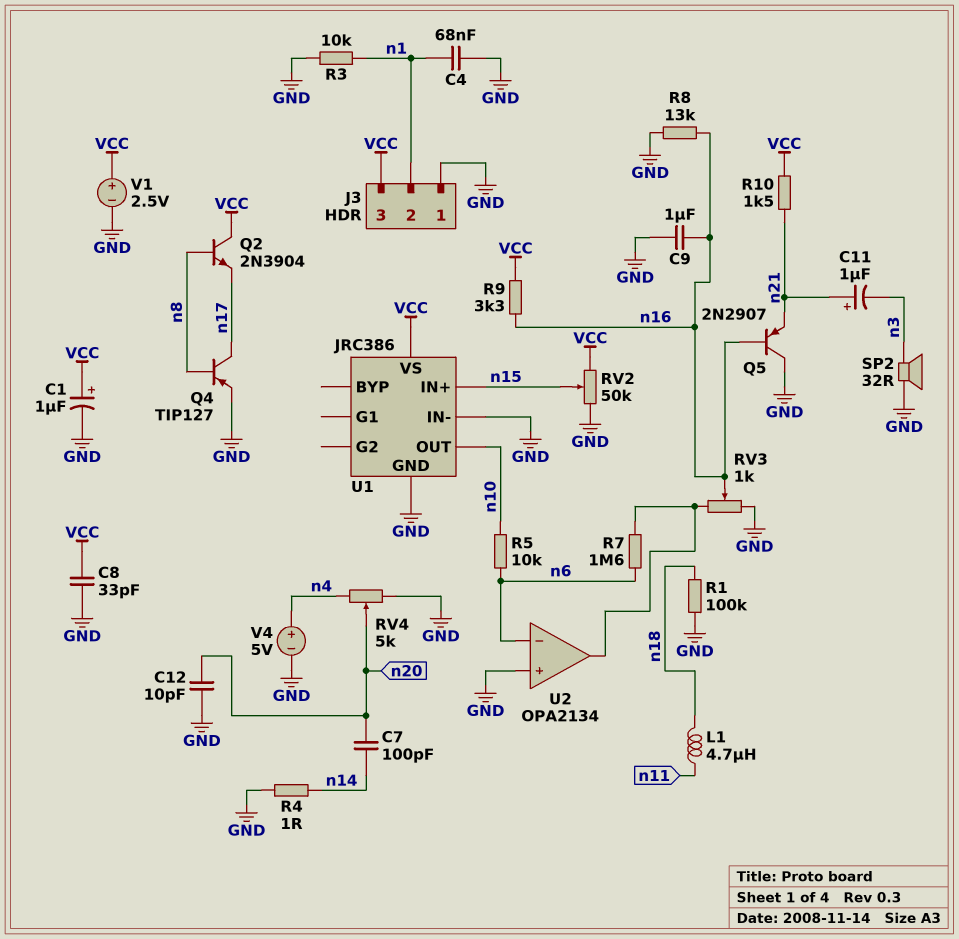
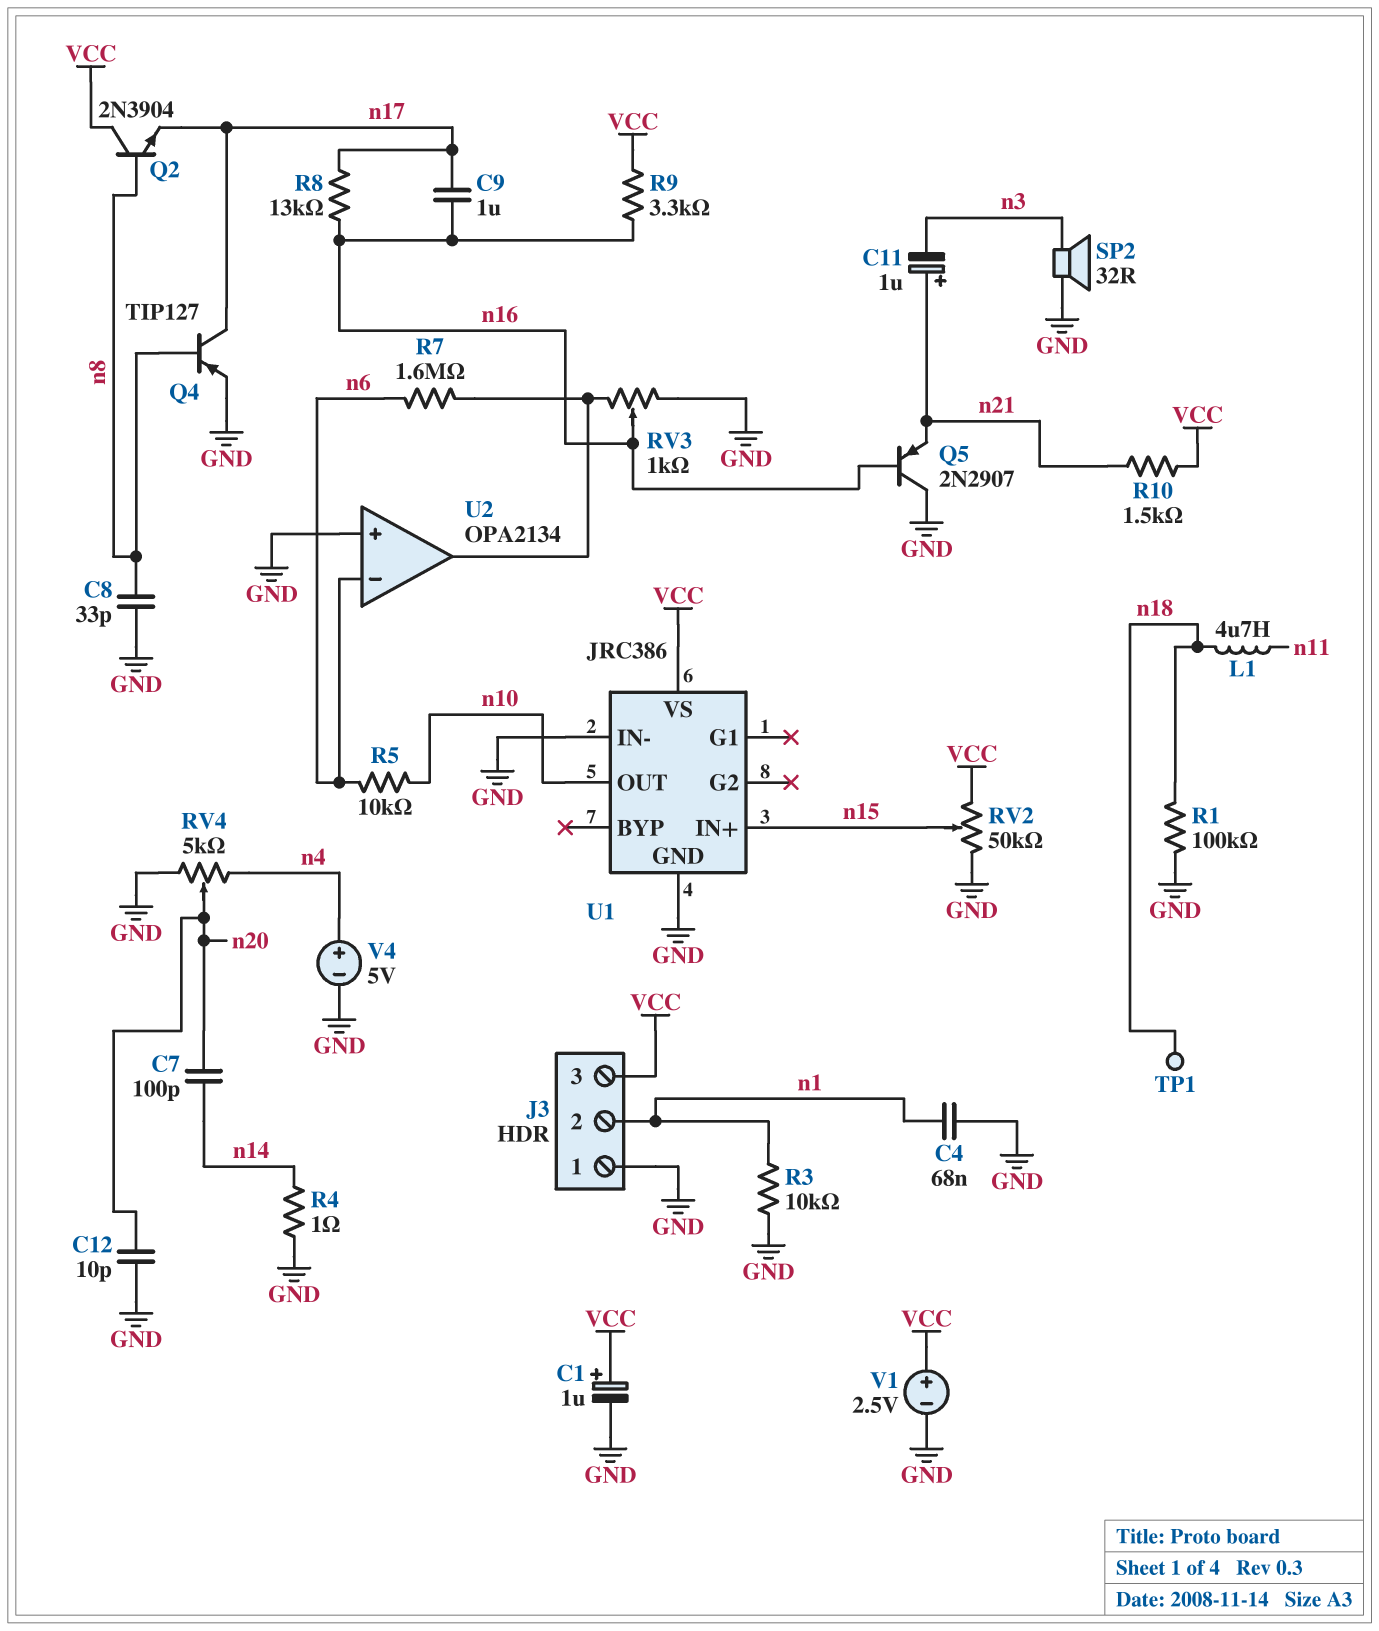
C8: 33pF (GND, VCC) -> 33pF (GND, n8)
C9: 1uF (GND, n16) -> 1uF (n16, n17)
R8: 13k (GND, n16) -> 13k (n16, n17)
TP1: none -> test point (n18)

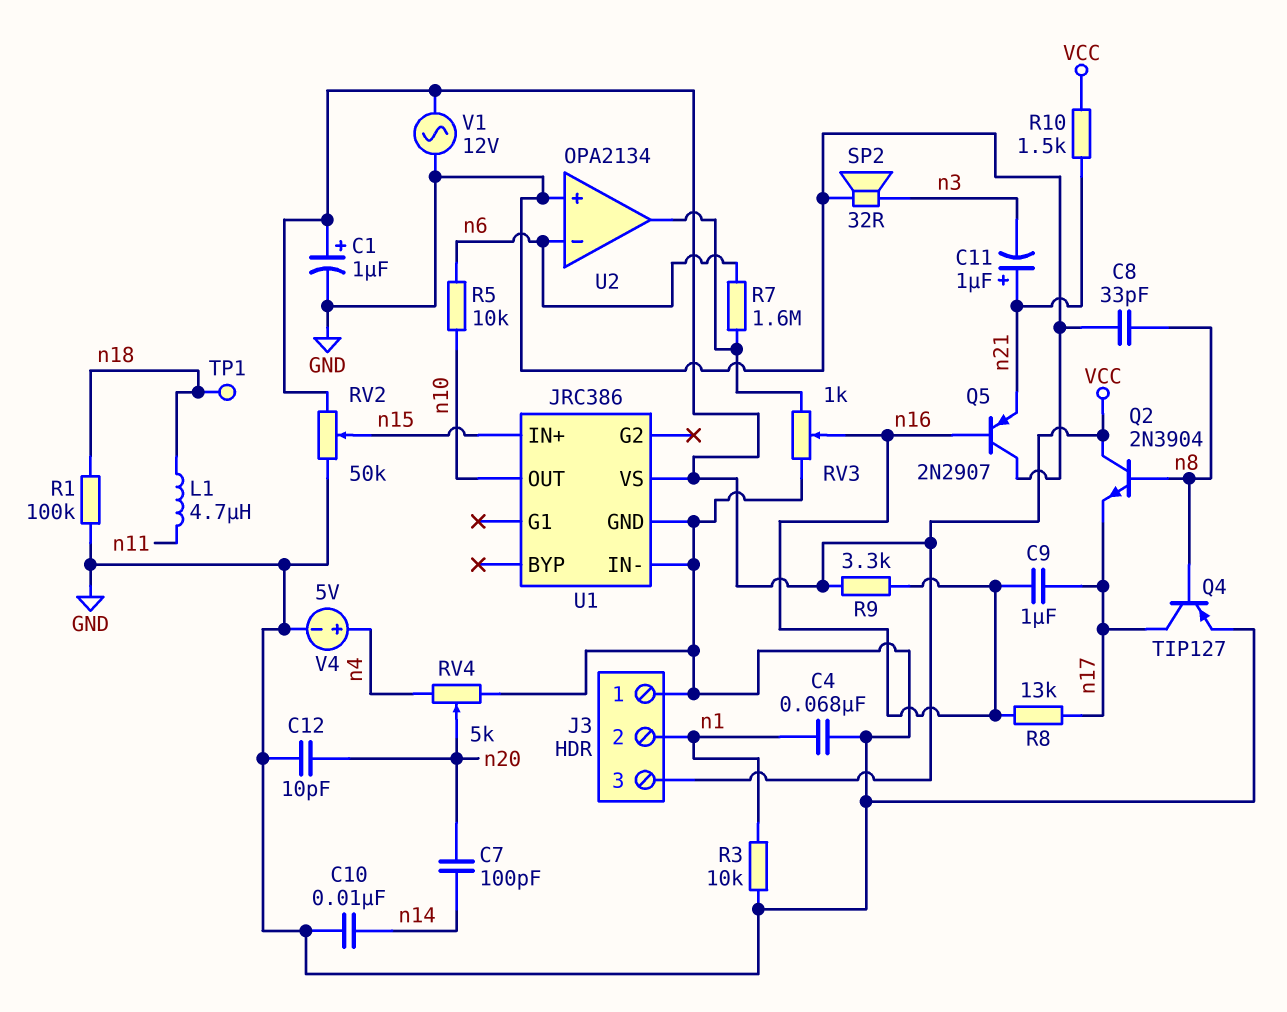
C10: none -> 10nF (GND, n14)
R4: 1 (GND, n14) -> none
V1: 2.5V (plus VCC, minus GND) -> AC 12V (GND, VCC)

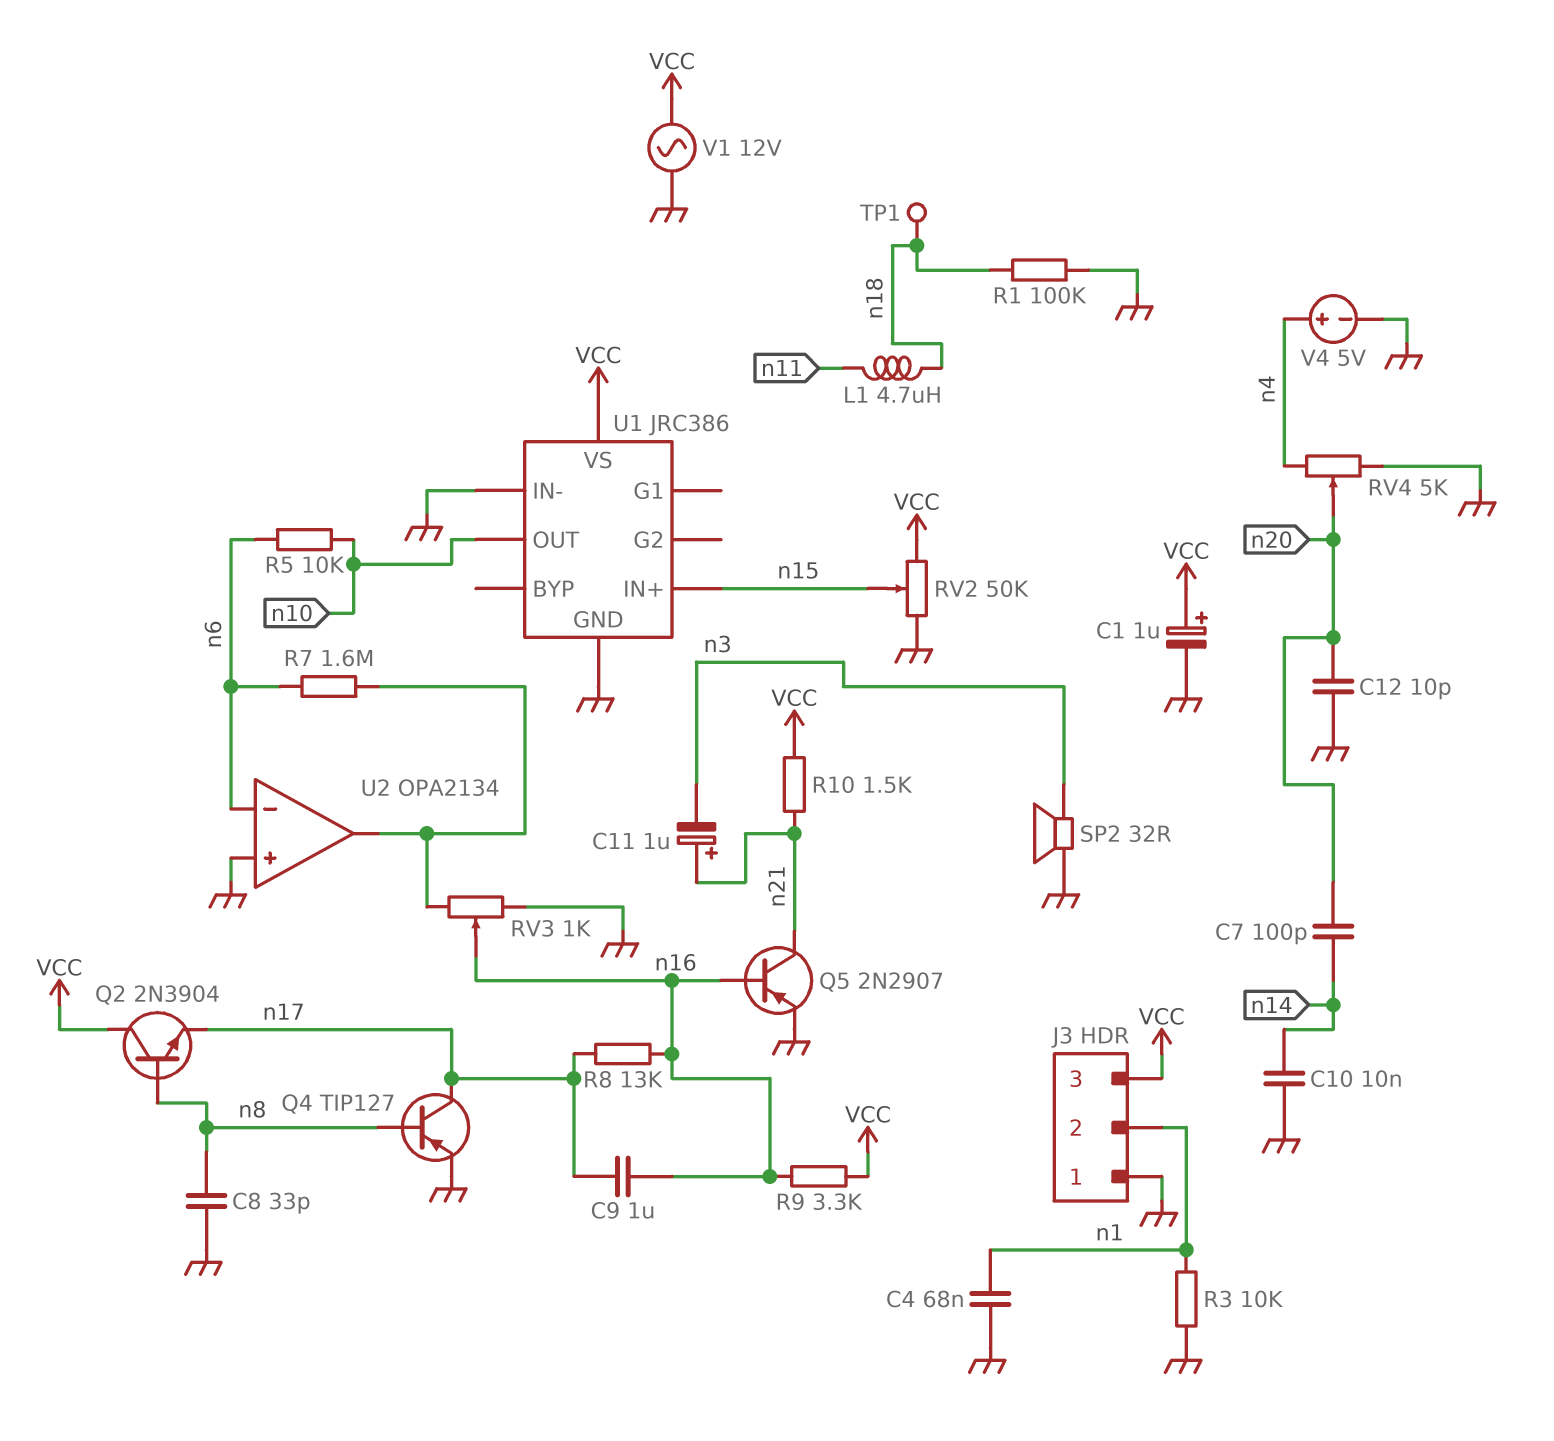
Q5: PNP 2N2907 (B n16, C GND, E n21) -> PNP 2N2907 (B n16, C n21, E GND)

